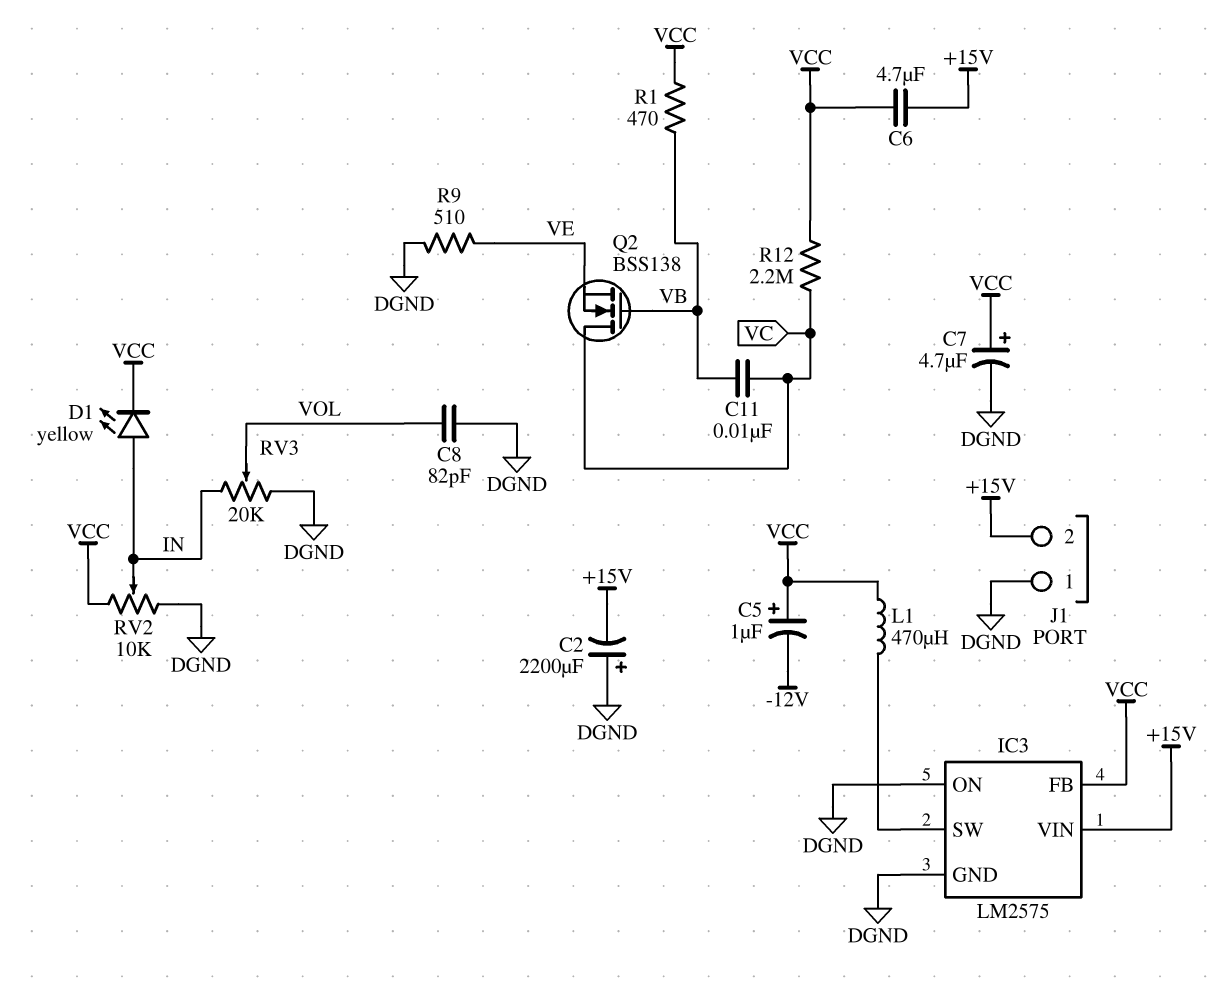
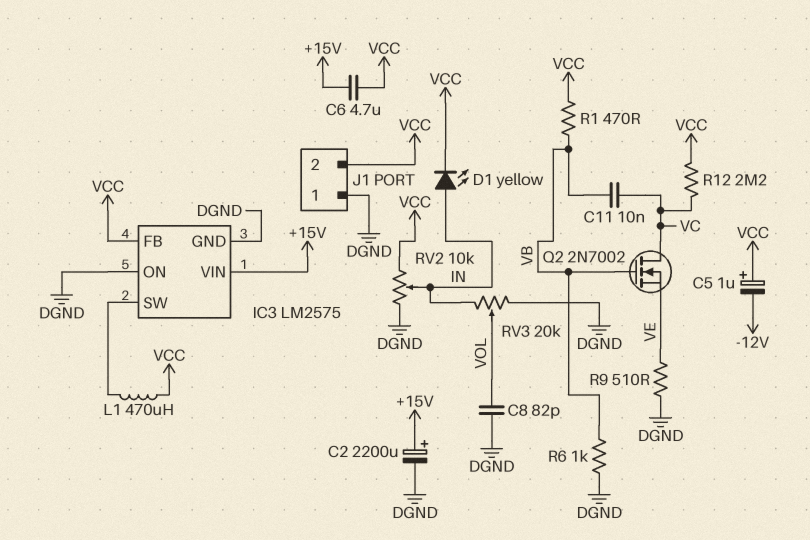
C2: 2200uF (plus DGND, minus +15V) -> 2200uF (plus +15V, minus DGND)
C7: 4.7uF (plus VCC, minus DGND) -> none
J1 pin 2: +15V -> VCC
Q2: NMOS BSS138 (G VB, D VC, S VE) -> NMOS 2N7002 (G VB, D VC, S VE)
R6: none -> 1k (DGND, VB)

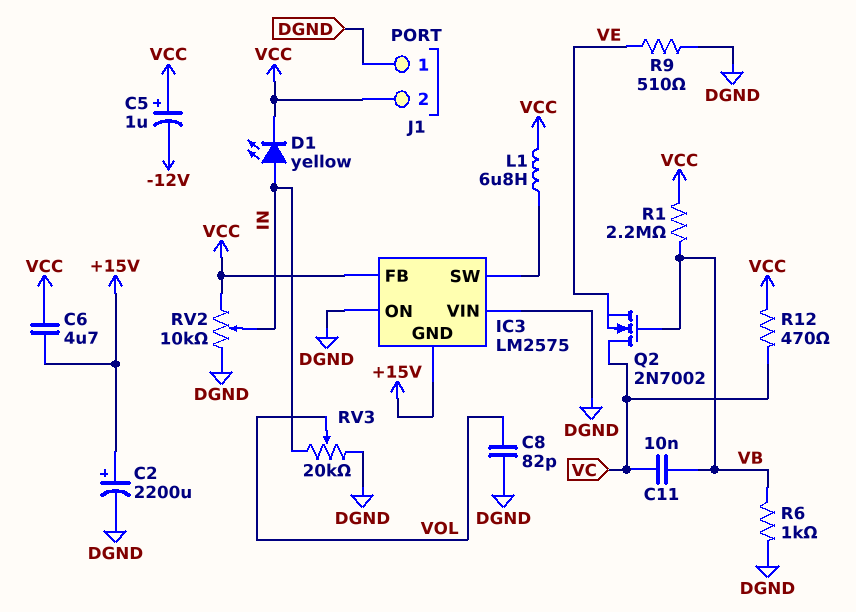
IC3 pin GND: DGND -> +15V
IC3 pin VIN: +15V -> DGND
L1: 470uH (IC3/SW, VCC) -> 6.8uH (IC3/SW, VCC)
R1: 470 (VB, VCC) -> 2.2M (VB, VCC)
R12: 2.2M (VC, VCC) -> 470 (VC, VCC)

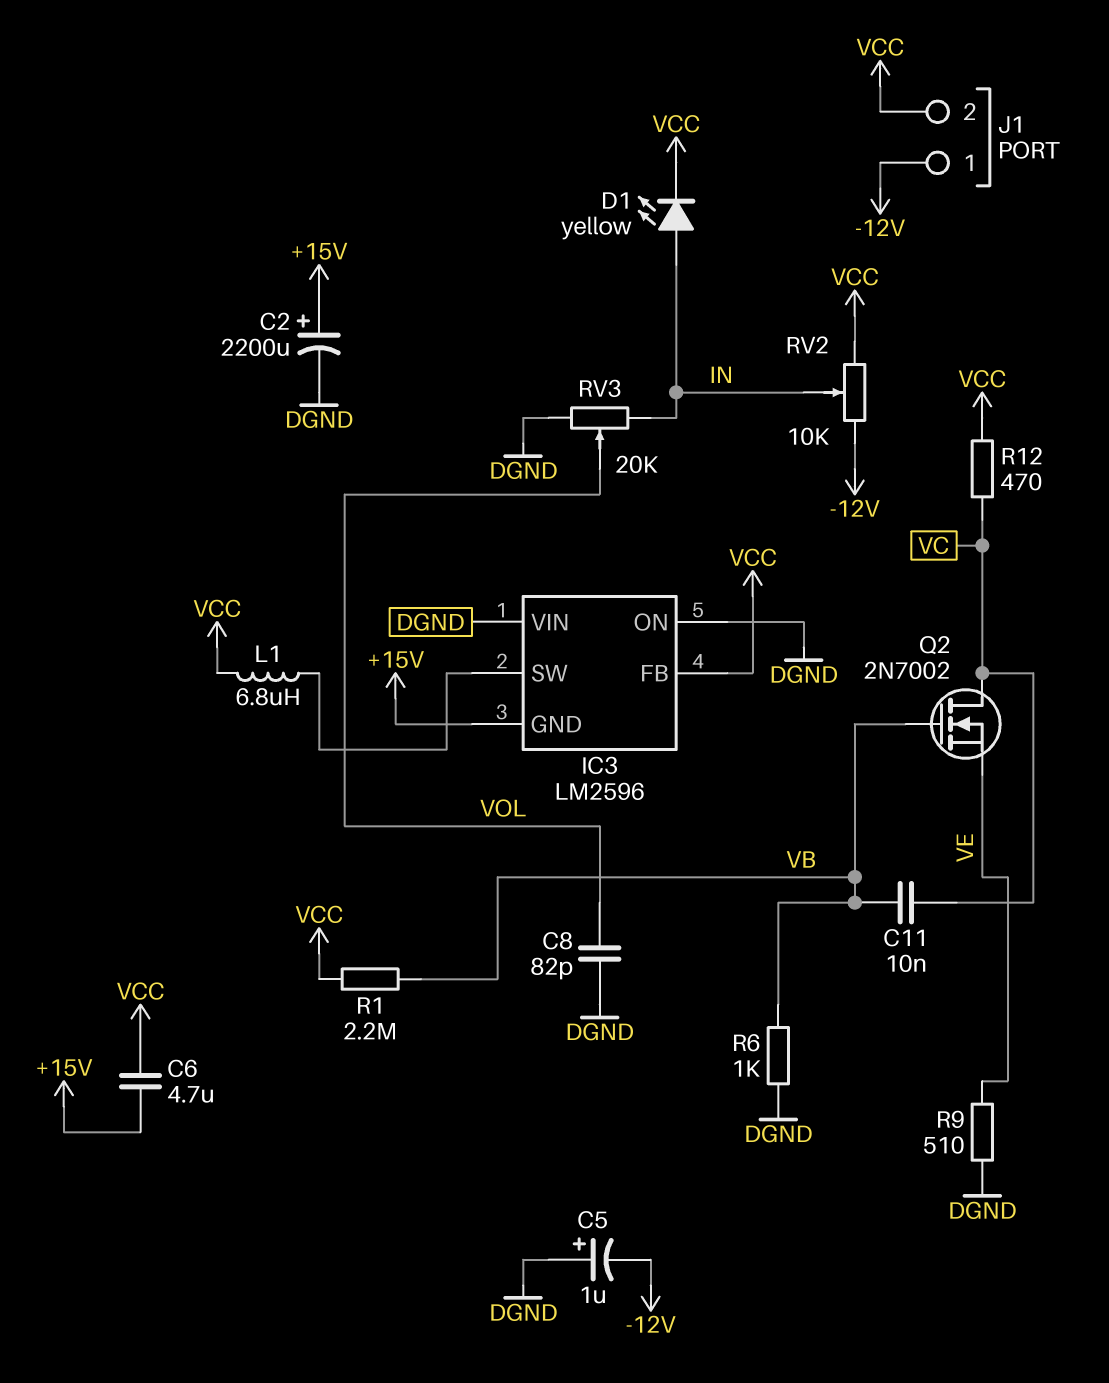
C5: 1uF (plus VCC, minus -12V) -> 1uF (plus DGND, minus -12V)
IC3: LM2575 -> LM2596
J1 pin 1: DGND -> -12V
RV2: 10k (DGND, VCC, wiper IN) -> 10k (-12V, VCC, wiper IN)

